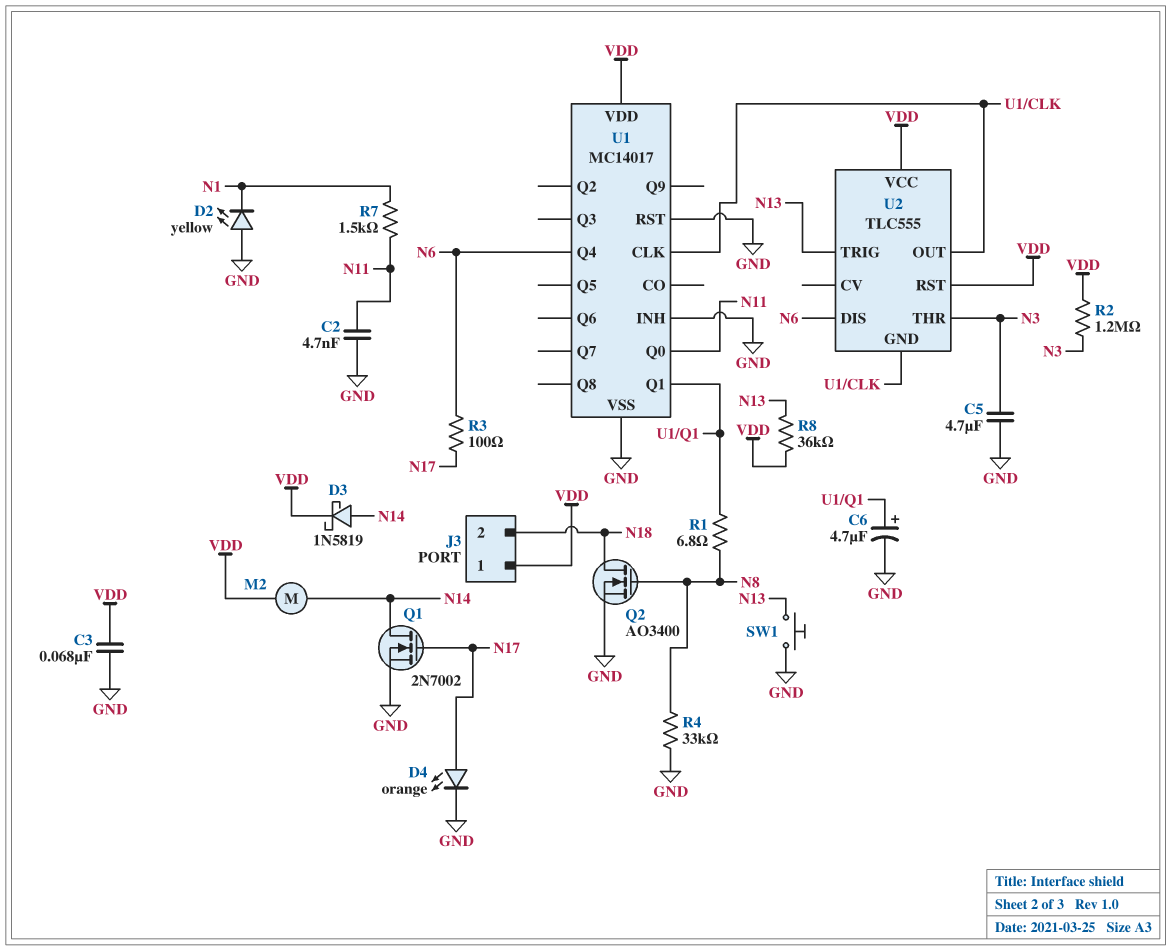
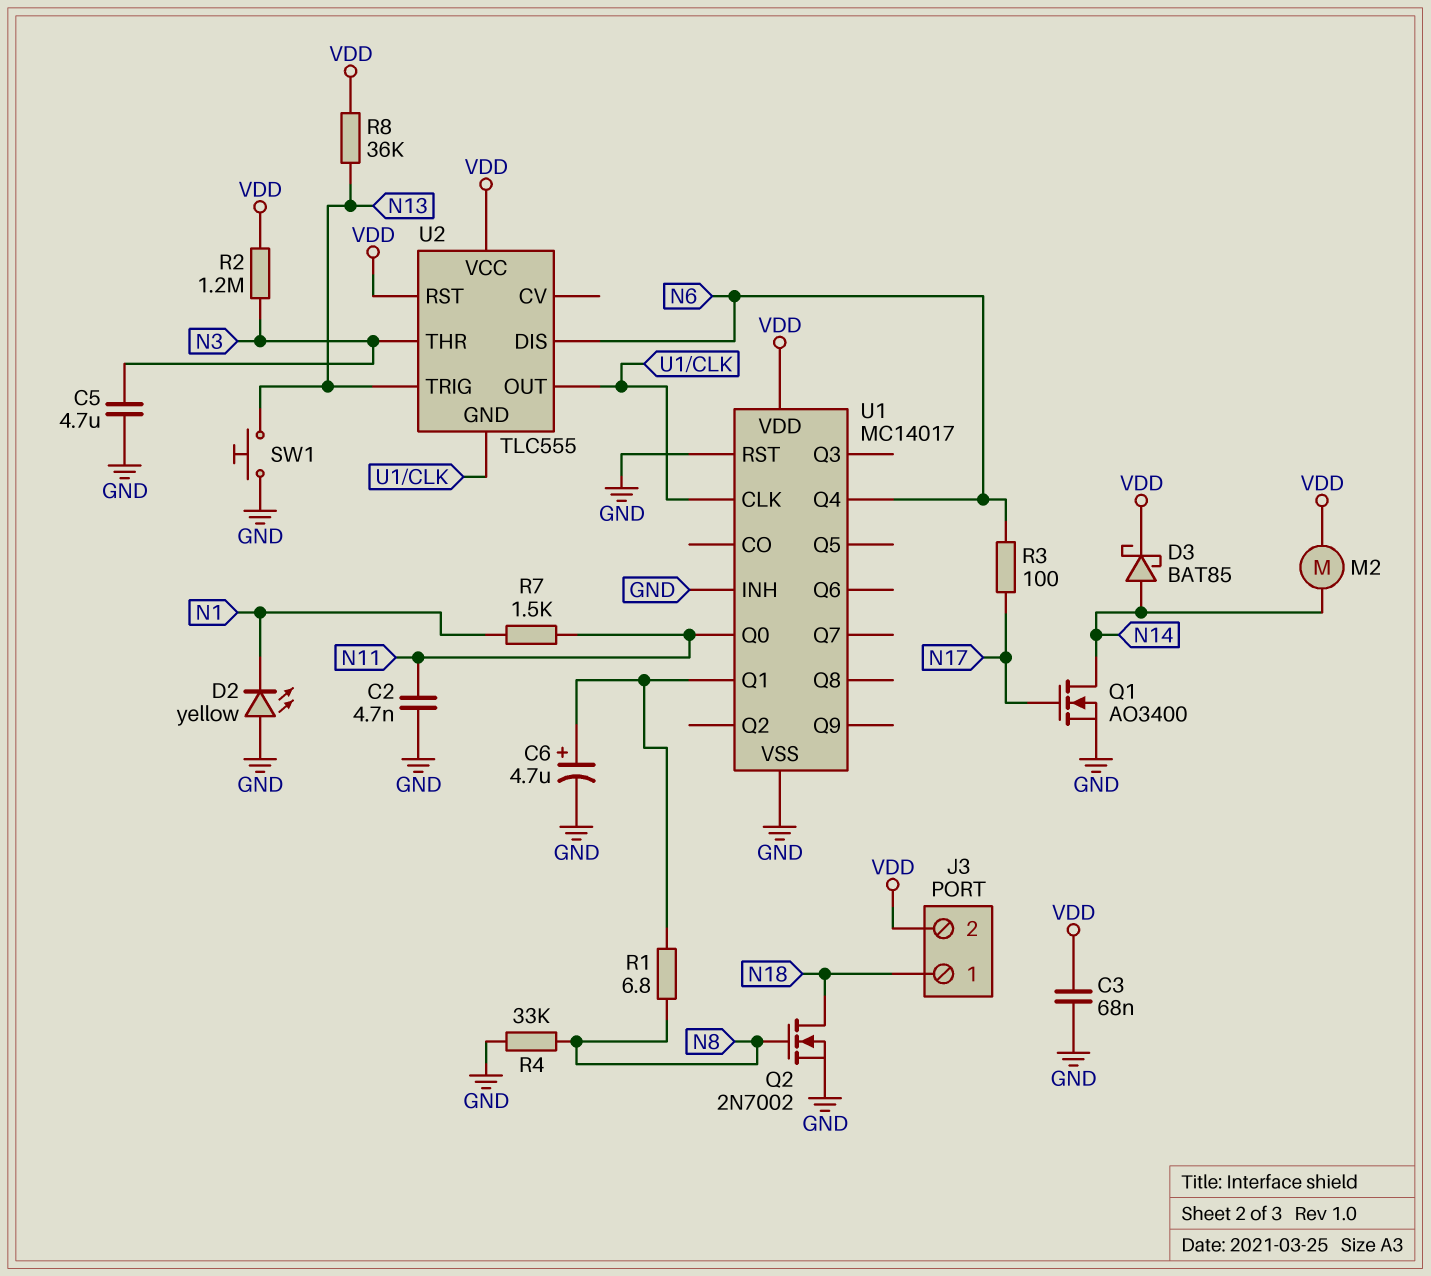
D3: schottky 1N5819 (A N14, K VDD) -> schottky BAT85 (A N14, K VDD)
D4: LED orange (A N17, K GND) -> none
J3 pin 1: VDD -> N18
J3 pin 2: N18 -> VDD
Q1: NMOS 2N7002 (G N17, D N14, S GND) -> NMOS AO3400 (G N17, D N14, S GND)
Q2: NMOS AO3400 (G N8, D N18, S GND) -> NMOS 2N7002 (G N8, D N18, S GND)

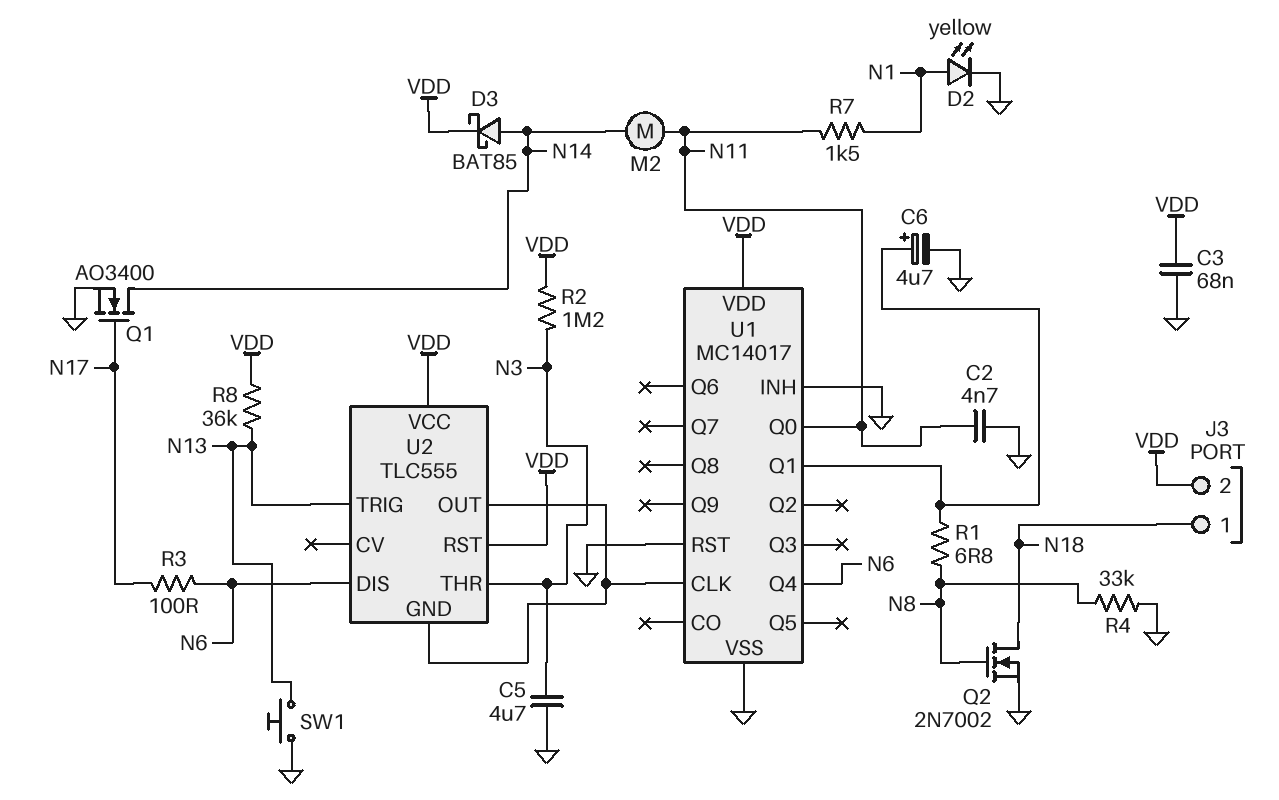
D2: LED yellow (A GND, K N1) -> LED yellow (A N1, K GND)
M2: motor (N14, VDD) -> motor (N11, N14)

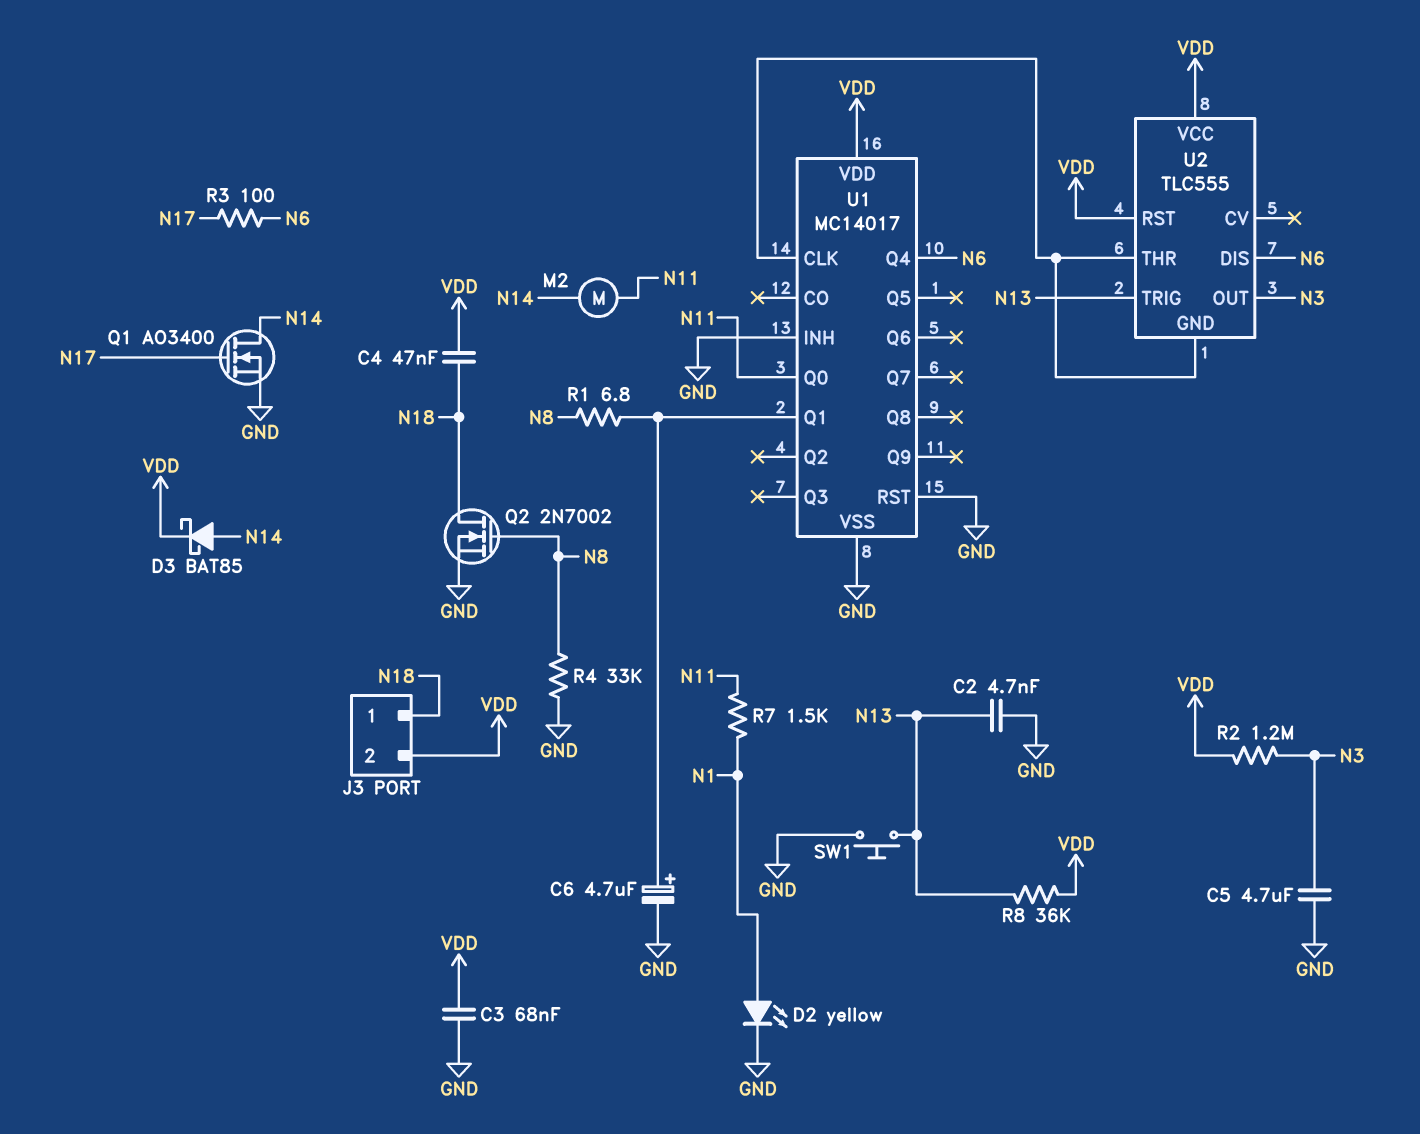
C2: 4.7nF (GND, N11) -> 4.7nF (GND, N13)
C4: none -> 47nF (N18, VDD)
U2 pin OUT: U1/CLK -> N3
U2 pin THR: N3 -> U1/CLK

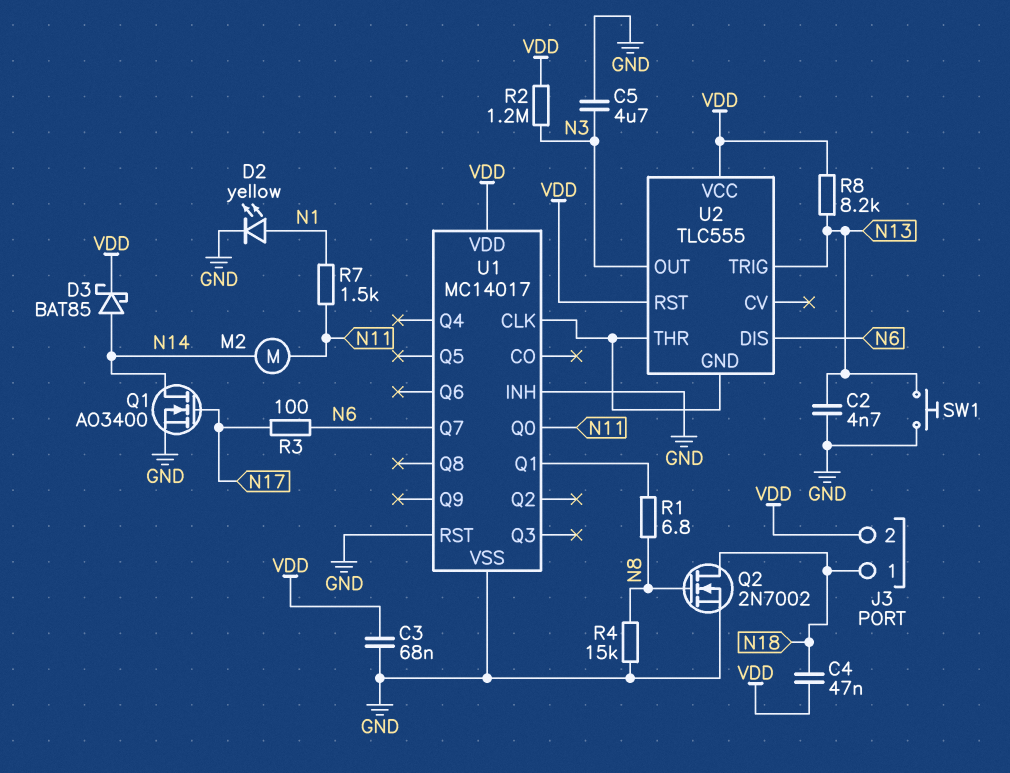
C6: 4.7uF (plus U1/Q1, minus GND) -> none
R4: 33k (GND, N8) -> 15k (GND, N8)
R8: 36k (N13, VDD) -> 8.2k (N13, VDD)
U1 pin Q4: N6 -> none
U1 pin Q7: none -> N6

